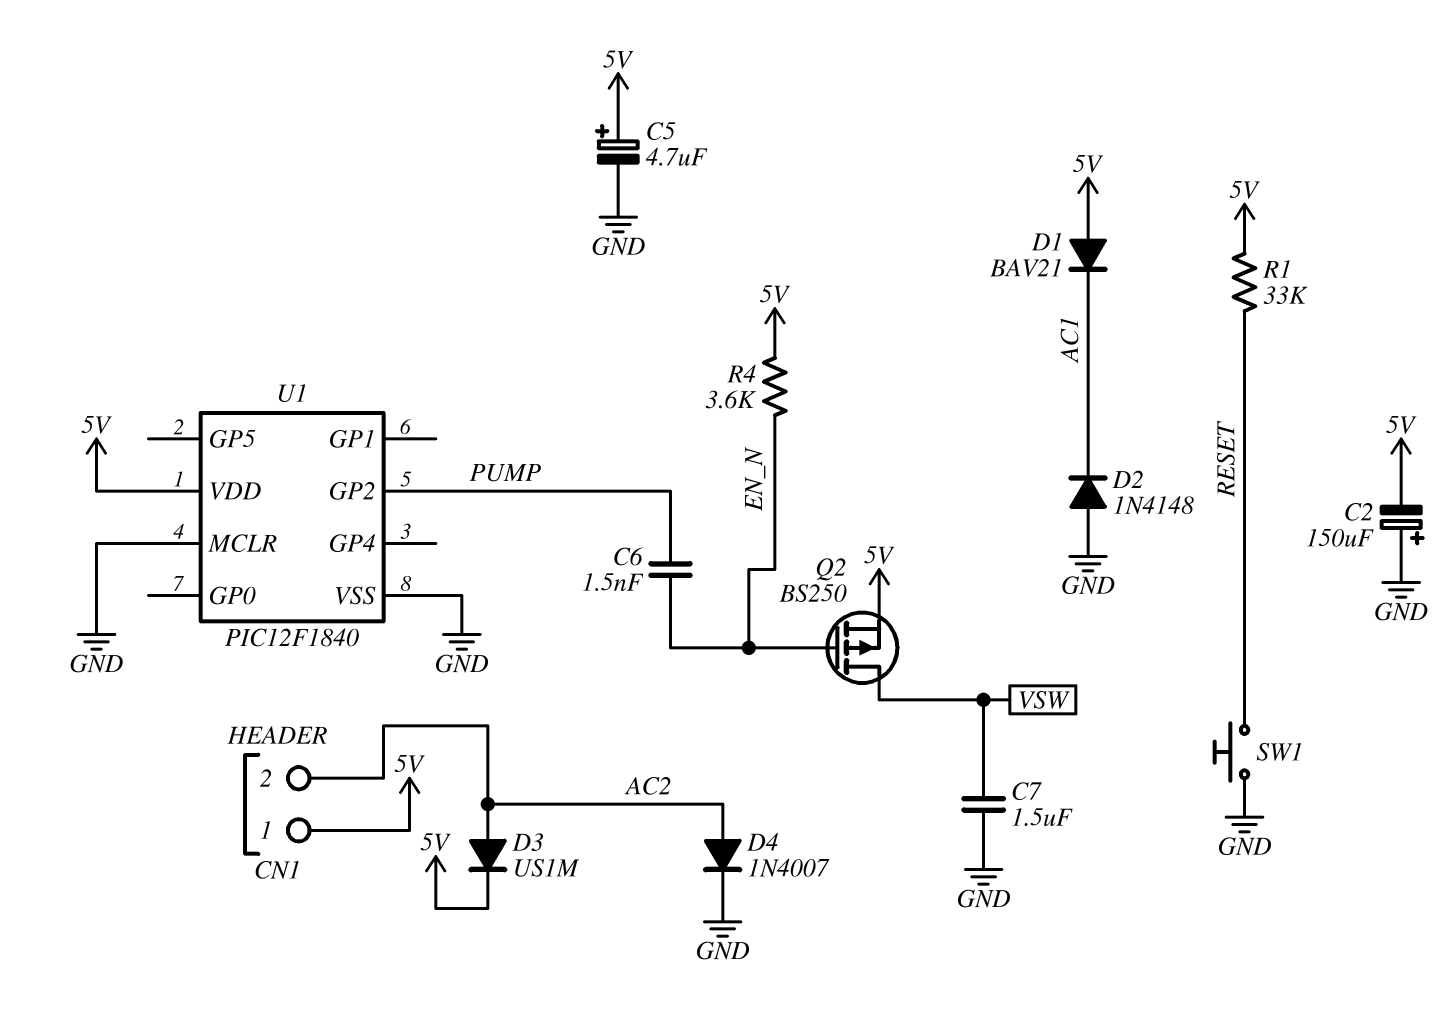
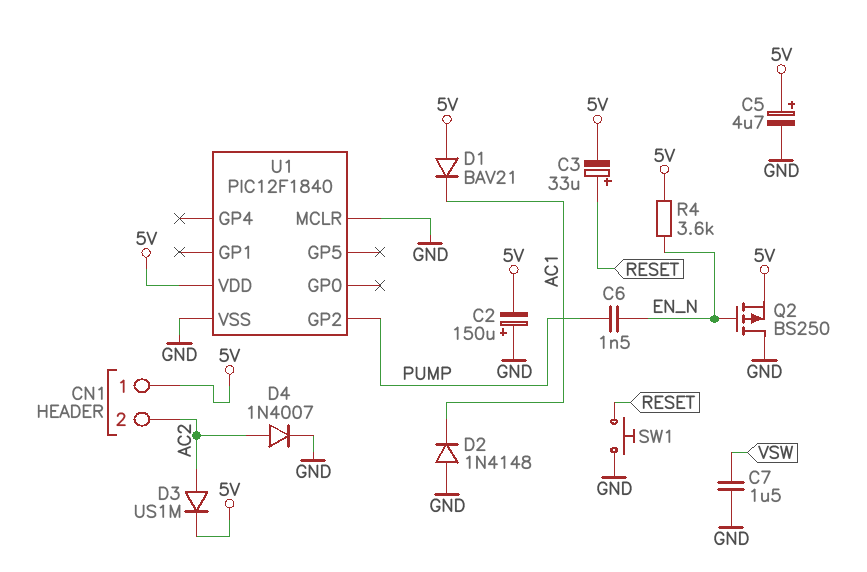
C3: none -> 33uF (plus RESET, minus 5V)
Q2: PMOS BS250 (G EN_N, D VSW, S 5V) -> PMOS BS250 (G EN_N, D GND, S 5V)
R1: 33k (5V, RESET) -> none

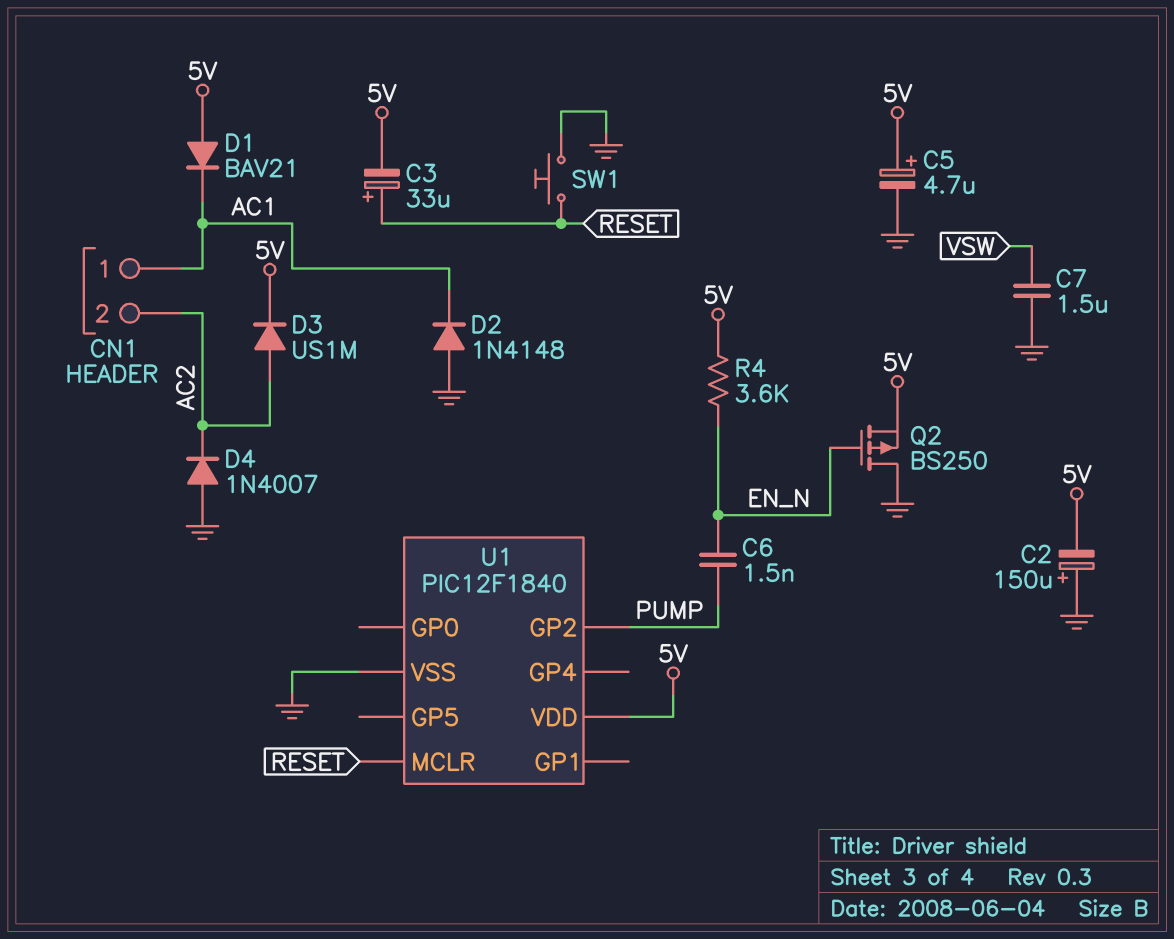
CN1 pin 1: 5V -> AC1
D4: diode 1N4007 (A AC2, K GND) -> diode 1N4007 (A GND, K AC2)
U1 pin MCLR: GND -> RESET

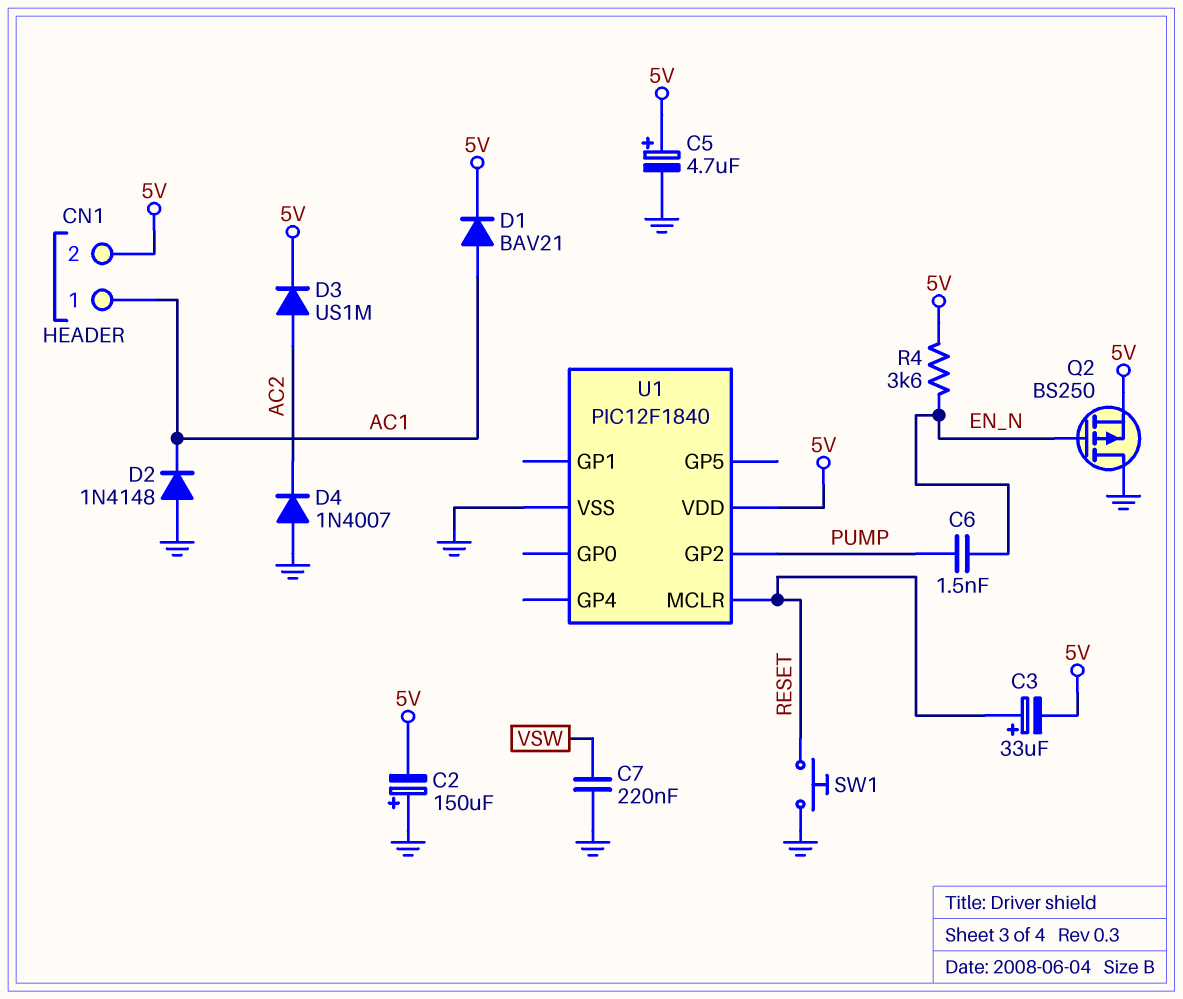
C7: 1.5uF (GND, VSW) -> 220nF (GND, VSW)
CN1 pin 2: AC2 -> 5V
D1: diode BAV21 (A 5V, K AC1) -> diode BAV21 (A AC1, K 5V)

